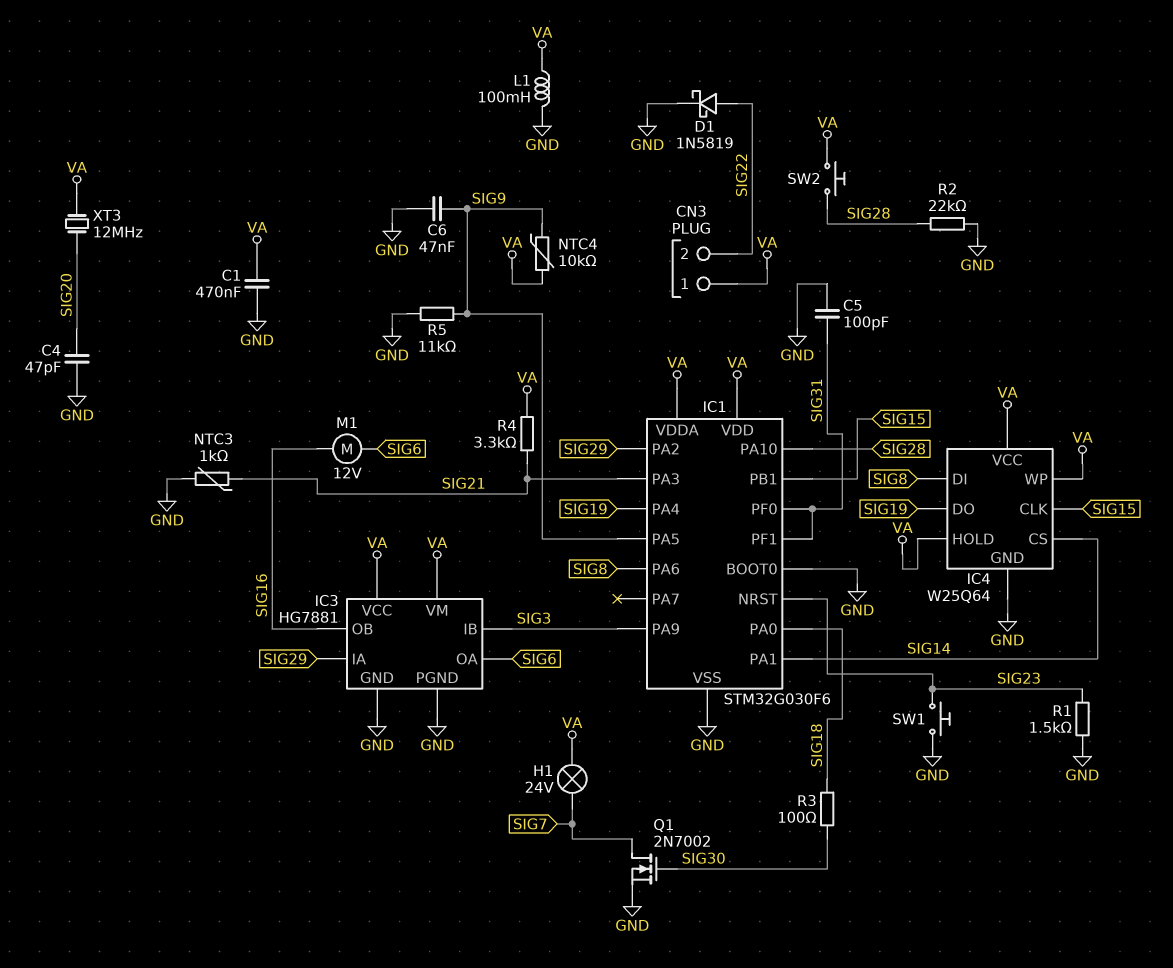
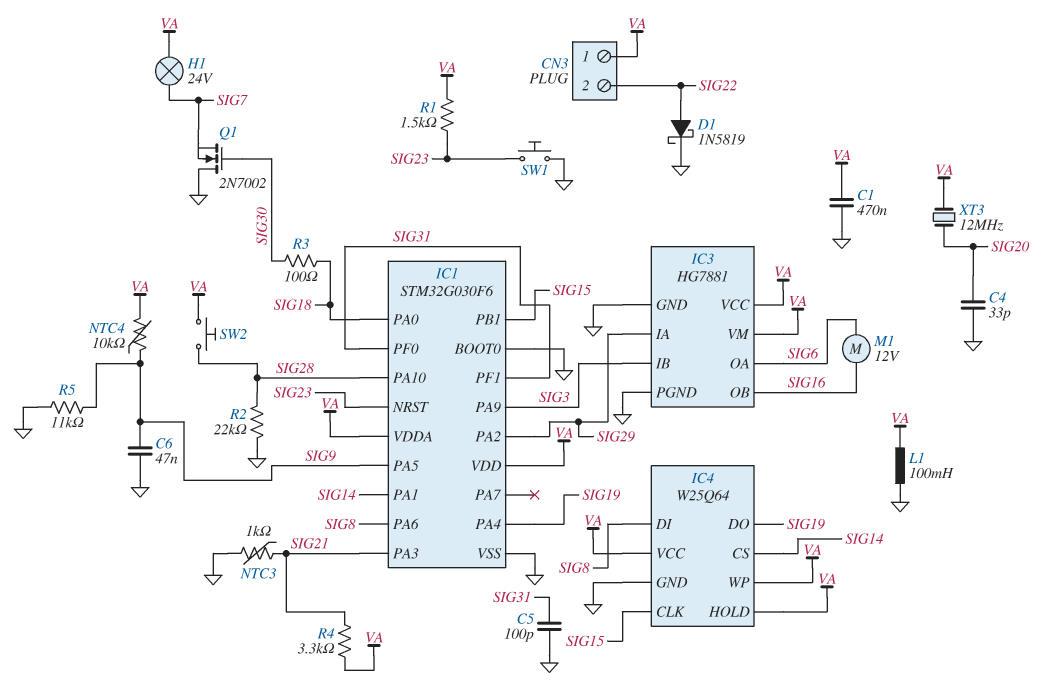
C4: 47pF (GND, SIG20) -> 33pF (GND, SIG20)
Q1: NMOS 2N7002 (G SIG30, D SIG7, S GND) -> NMOS 2N7002 (G SIG30, D GND, S SIG7)
R1: 1.5k (GND, SIG23) -> 1.5k (SIG23, VA)

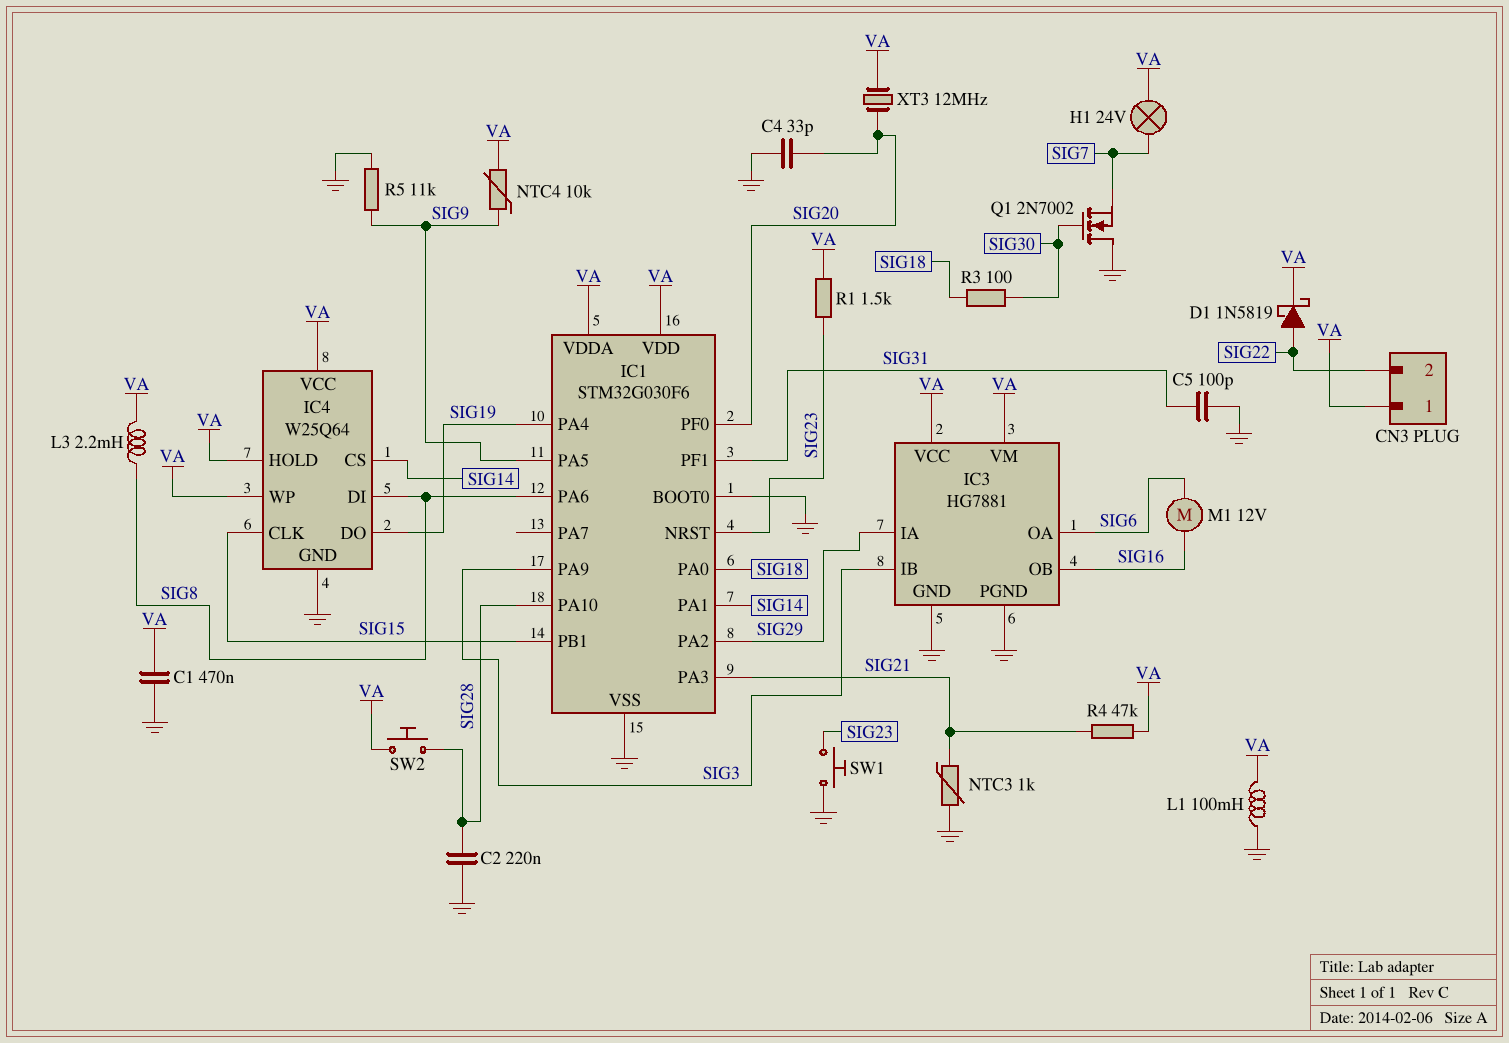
C2: none -> 220nF (GND, SIG28)
C6: 47nF (GND, SIG9) -> none
D1: schottky 1N5819 (A SIG22, K GND) -> schottky 1N5819 (A SIG22, K VA)
IC1 pin PF0: SIG31 -> SIG20
L3: none -> 2.2mH (SIG8, VA)
R2: 22k (GND, SIG28) -> none
R4: 3.3k (SIG21, VA) -> 47k (SIG21, VA)

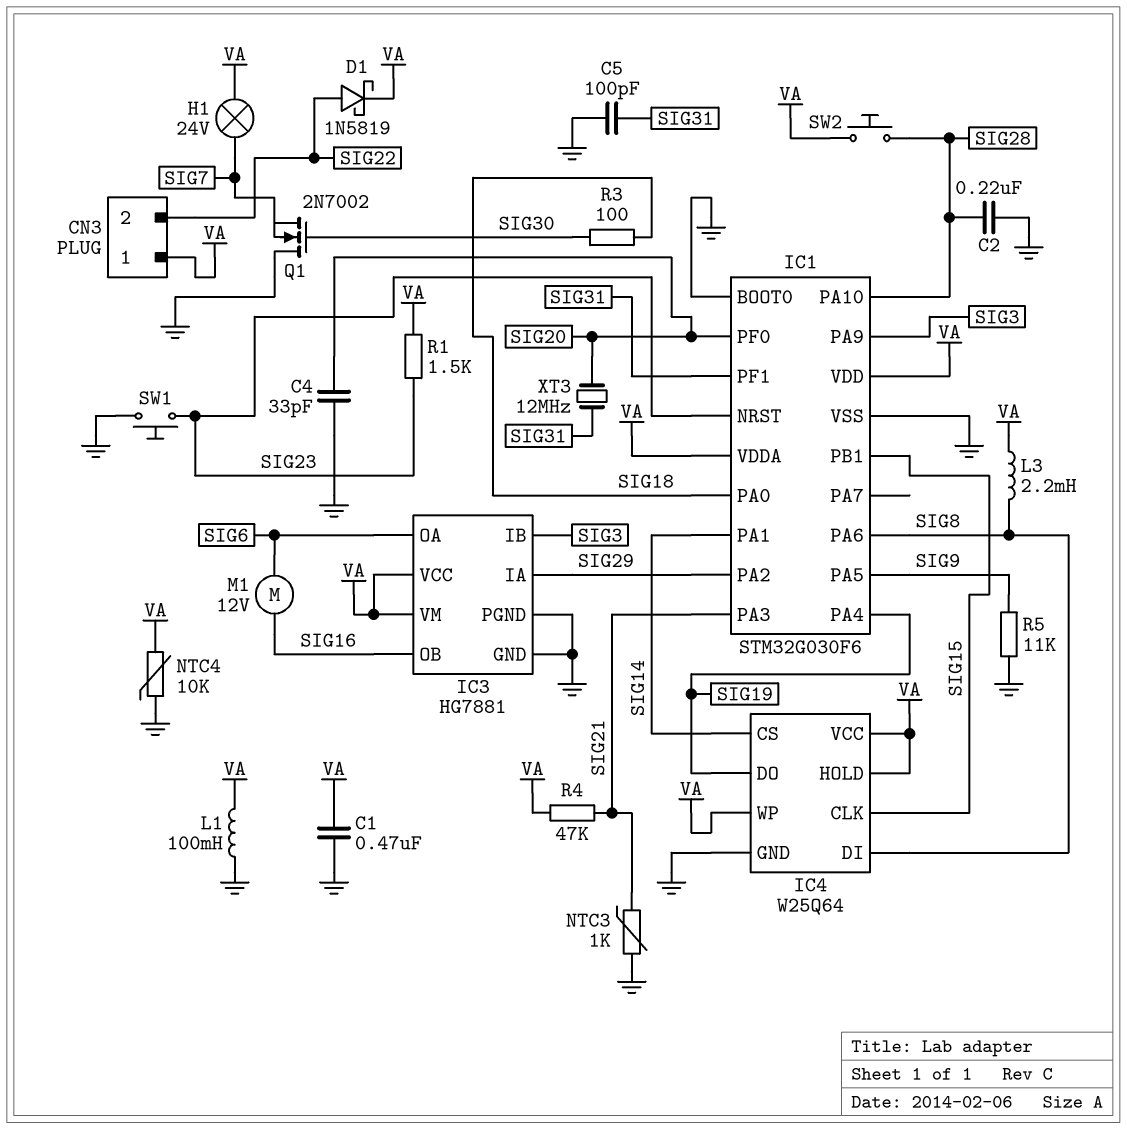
NTC4: 10k (SIG9, VA) -> 10k (GND, VA)
XT3: 12MHz (SIG20, VA) -> 12MHz (SIG20, SIG31)

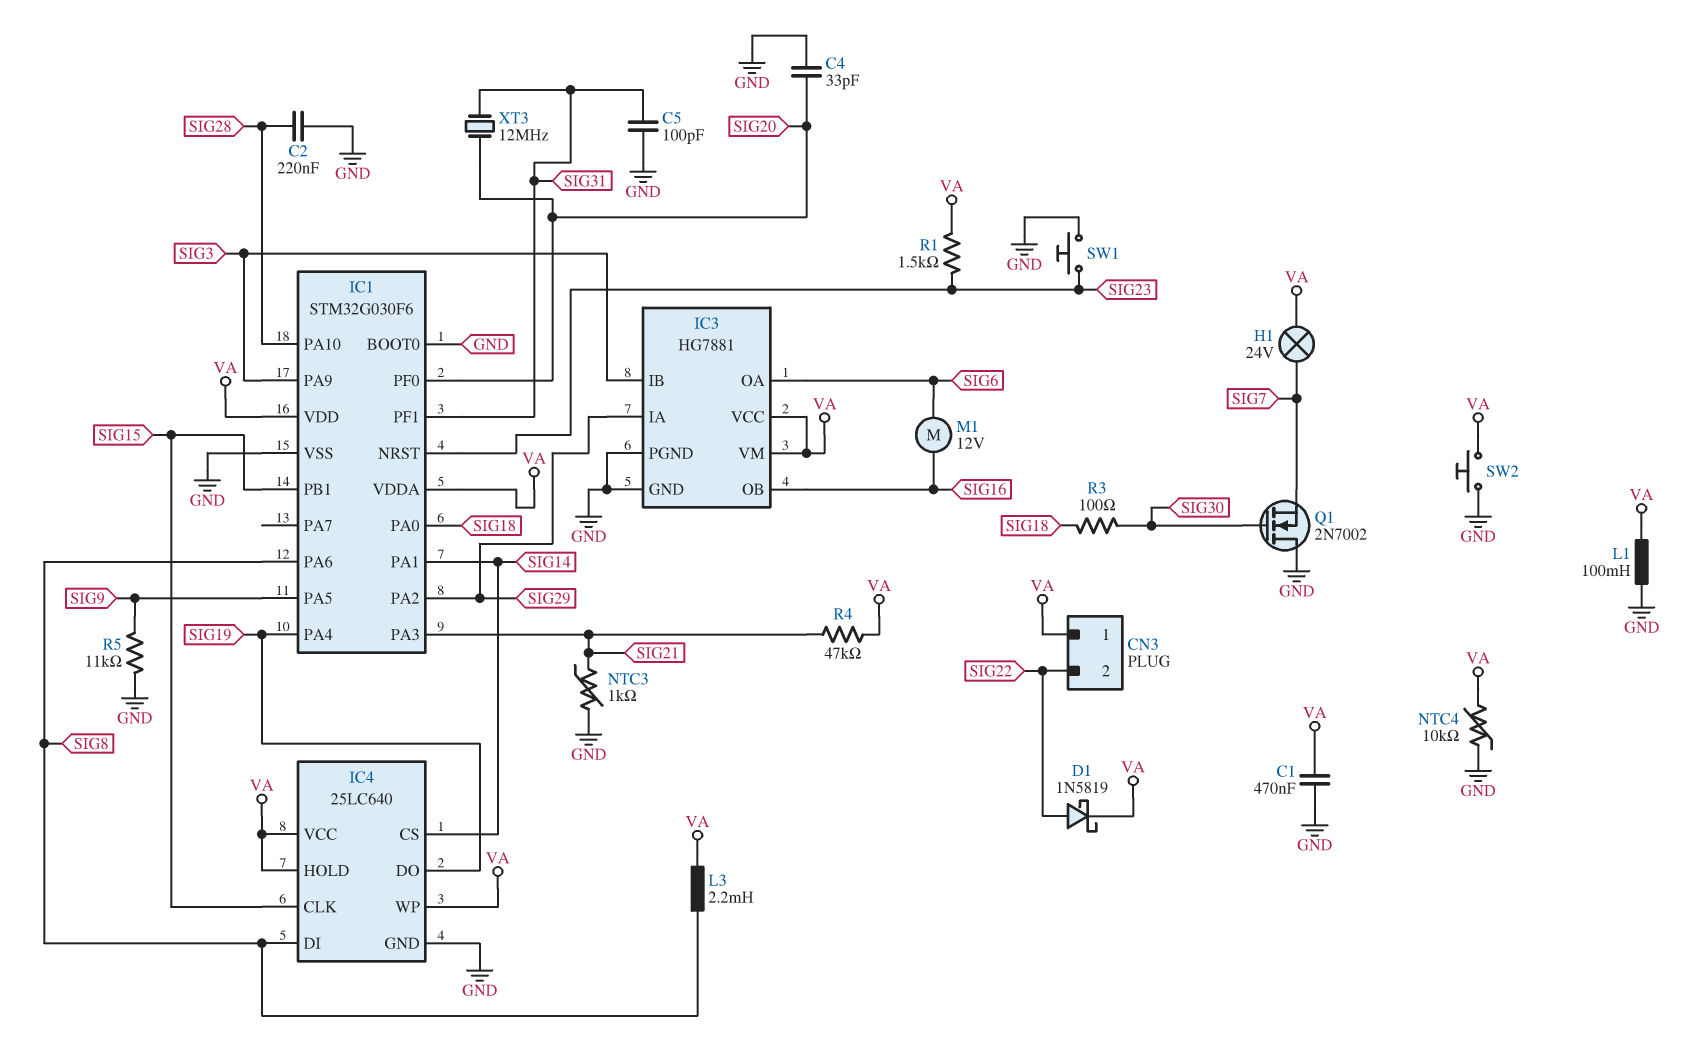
IC4: W25Q64 -> 25LC640
SW2: button (SIG28, VA) -> button (GND, VA)

